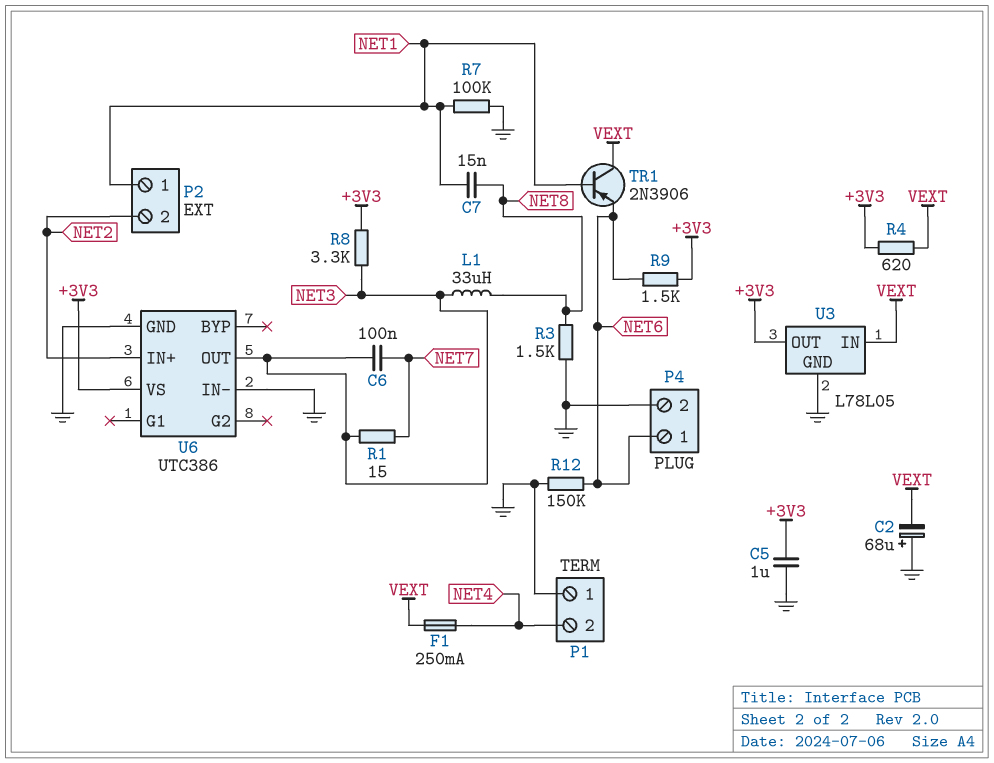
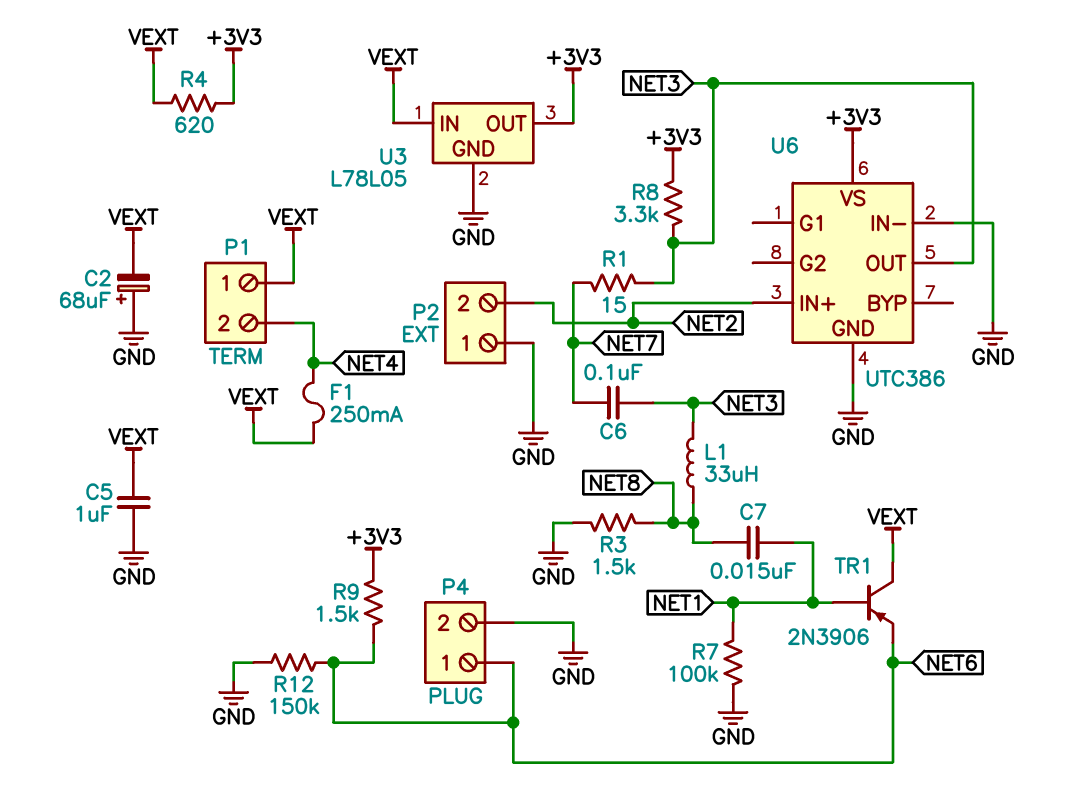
C5: 1uF (+3V3, GND) -> 1uF (GND, VEXT)
P1 pin 1: GND -> VEXT
P2 pin 1: NET1 -> GND

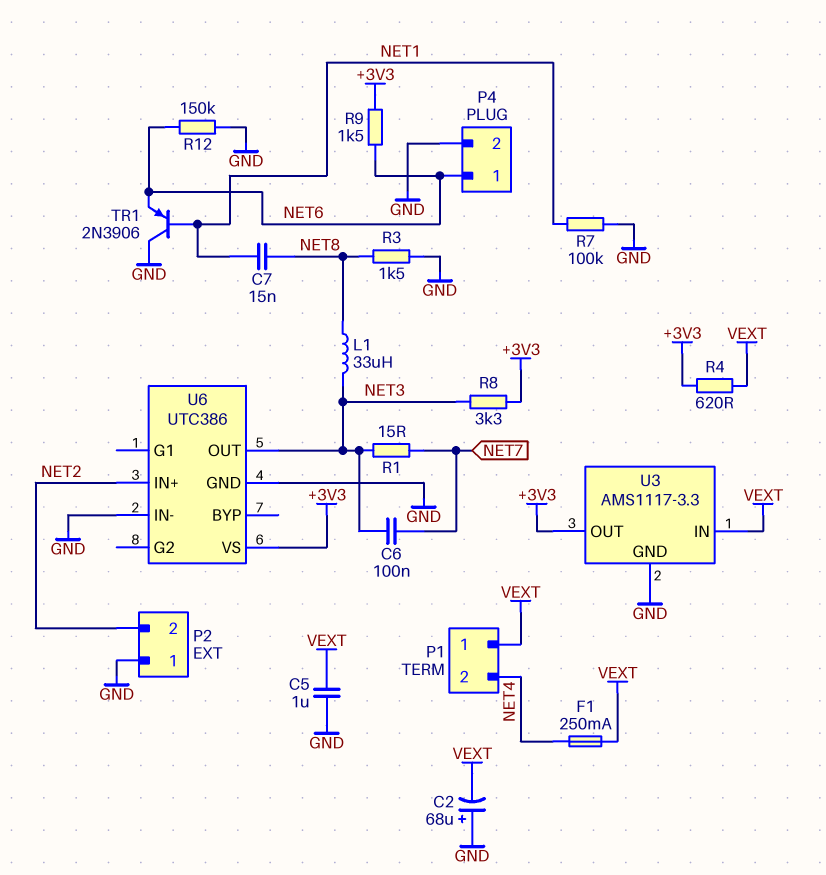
TR1: PNP 2N3906 (B NET1, C VEXT, E NET6) -> PNP 2N3906 (B NET1, C GND, E NET6)
U3: L78L05 -> AMS1117-3.3

